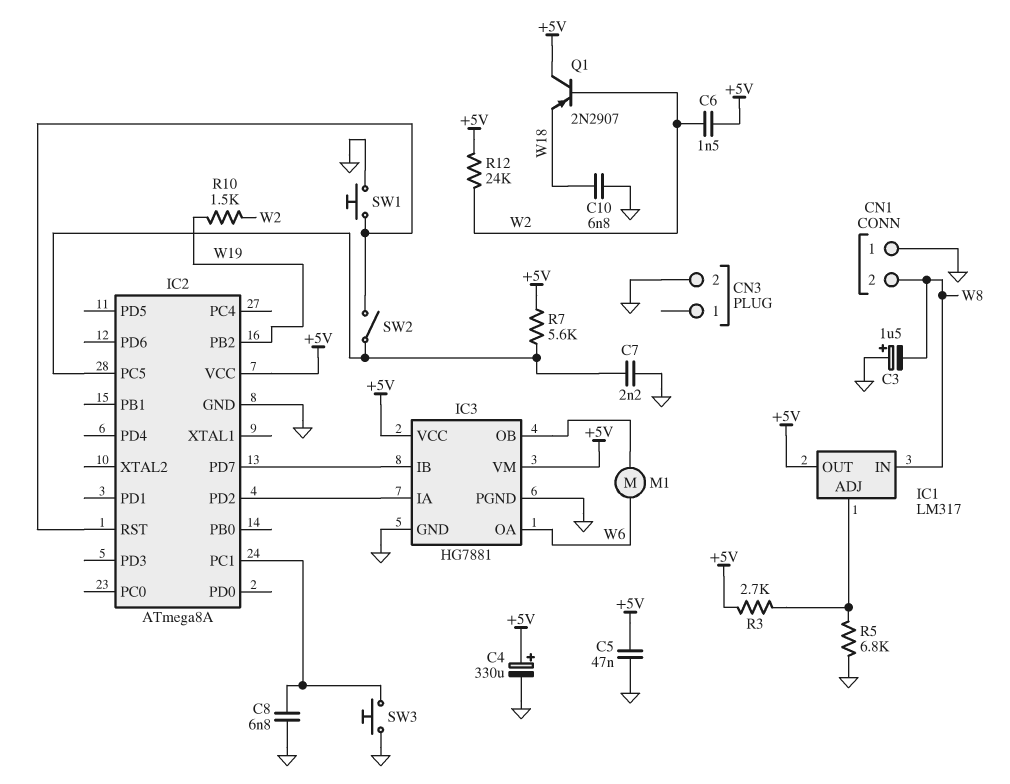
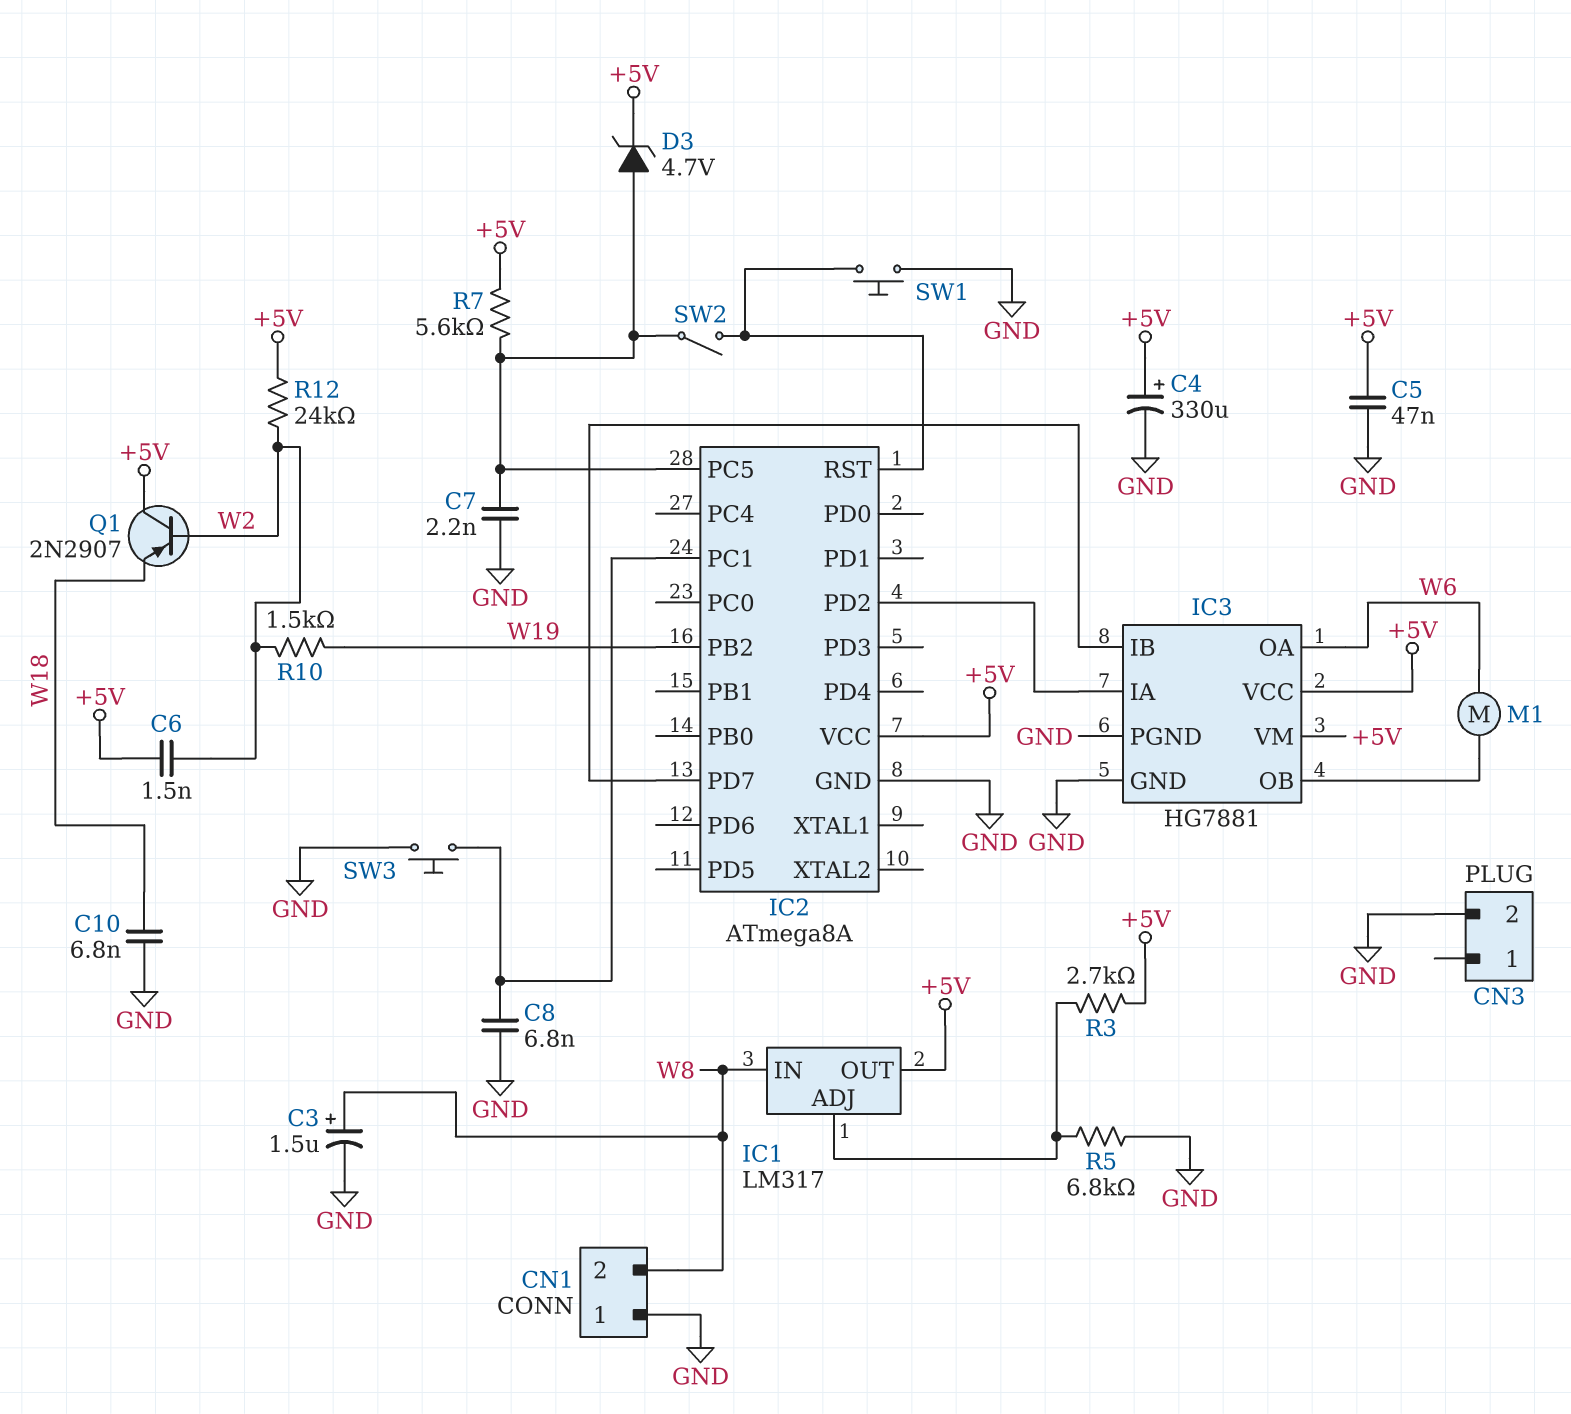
C3: 1.5uF (plus GND, minus W8) -> 1.5uF (plus W8, minus GND)
D3: none -> zener 4.7V (A IC2/PC5, K +5V)

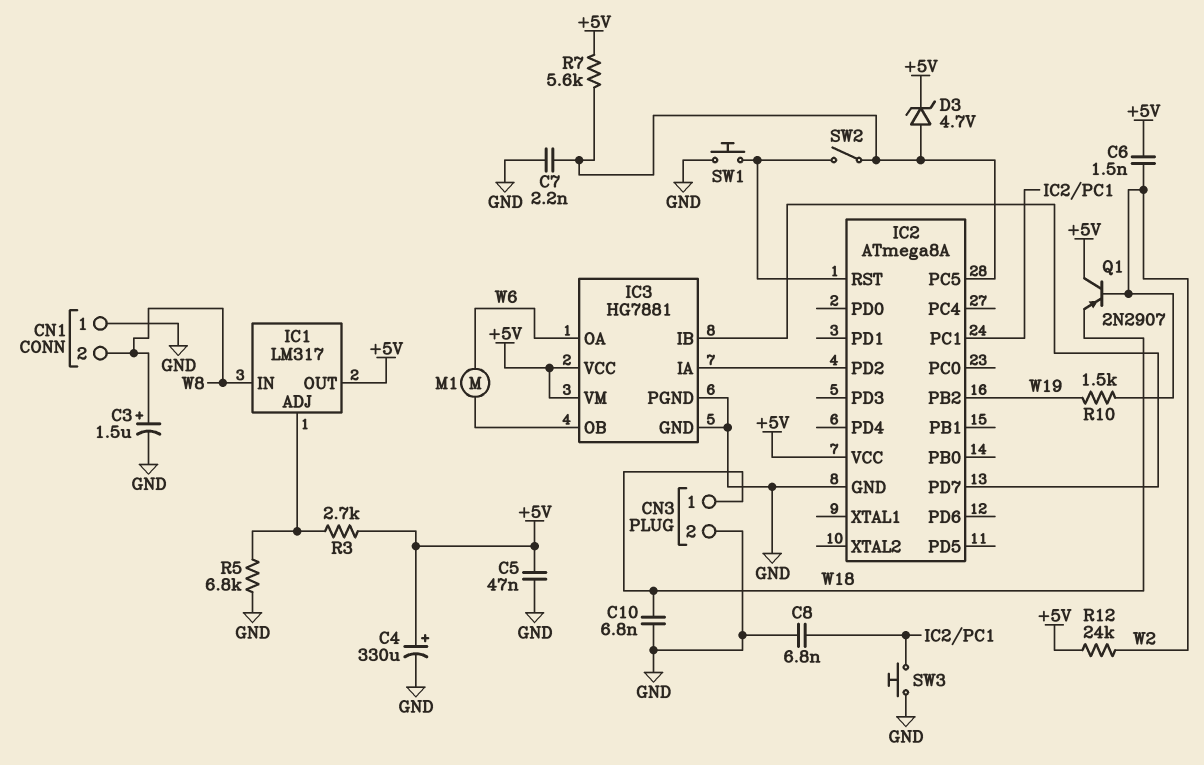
CN3 pin 1: none -> W18

